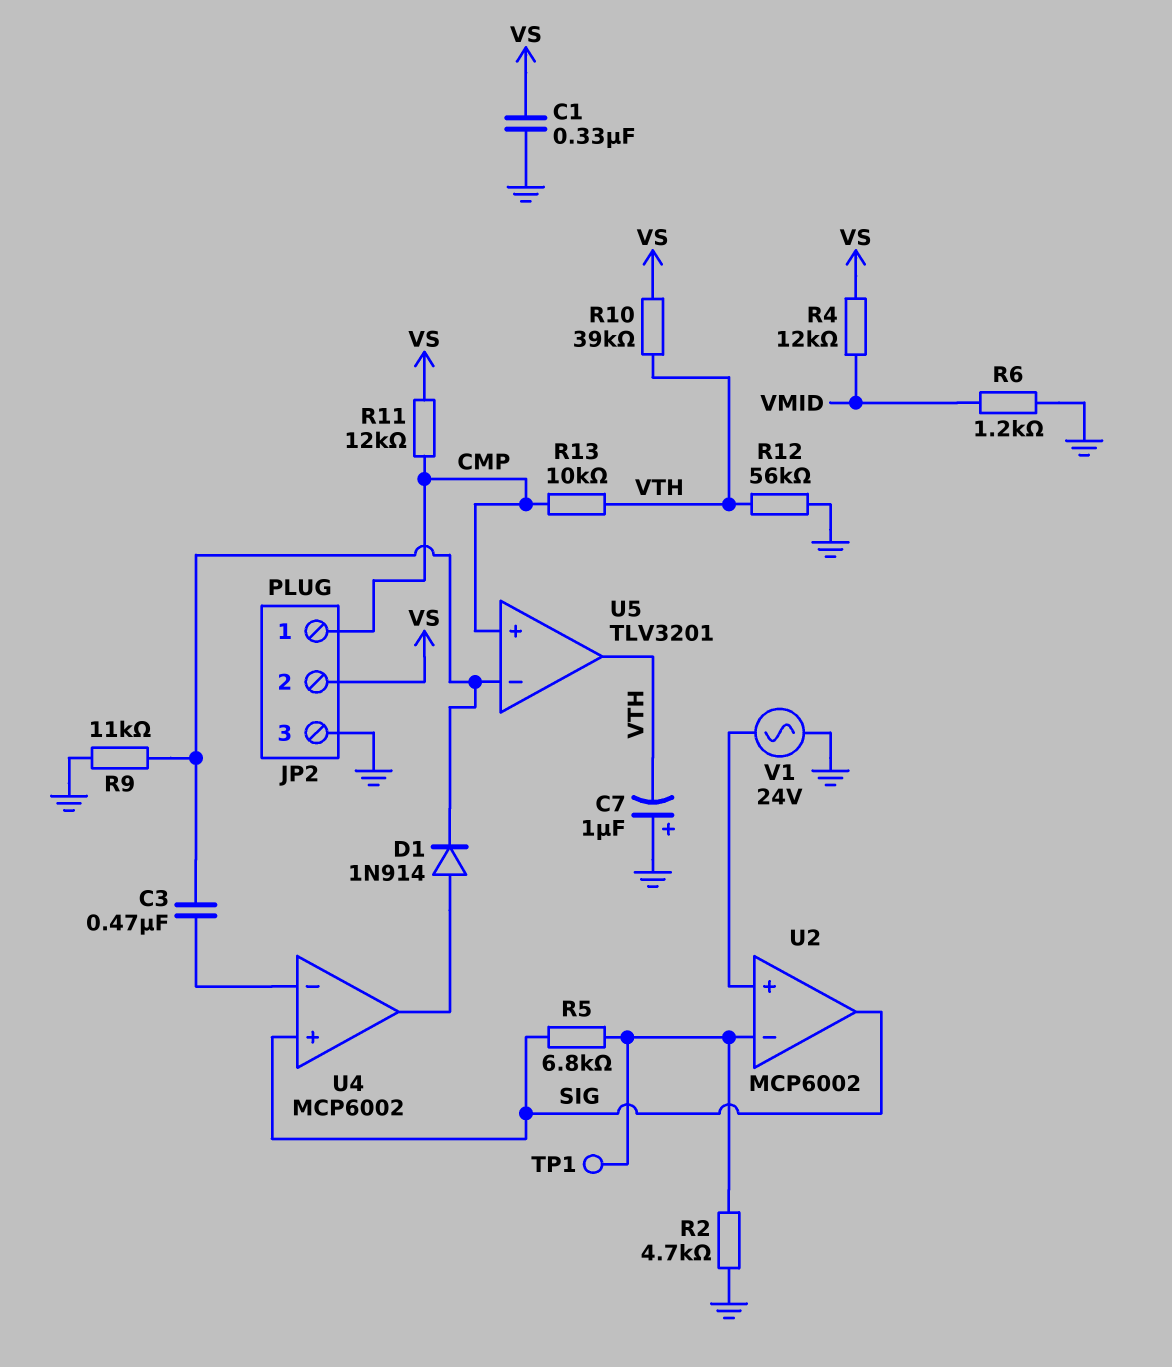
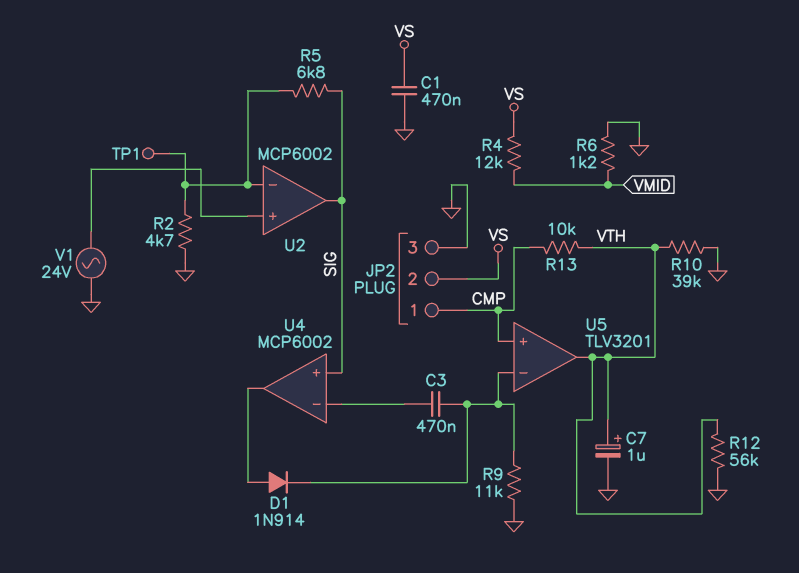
C1: 330nF (GND, VS) -> 470nF (GND, VS)
C7: 1uF (plus GND, minus VTH) -> 1uF (plus VTH, minus GND)
R10: 39k (VS, VTH) -> 39k (GND, VTH)
R11: 12k (CMP, VS) -> none

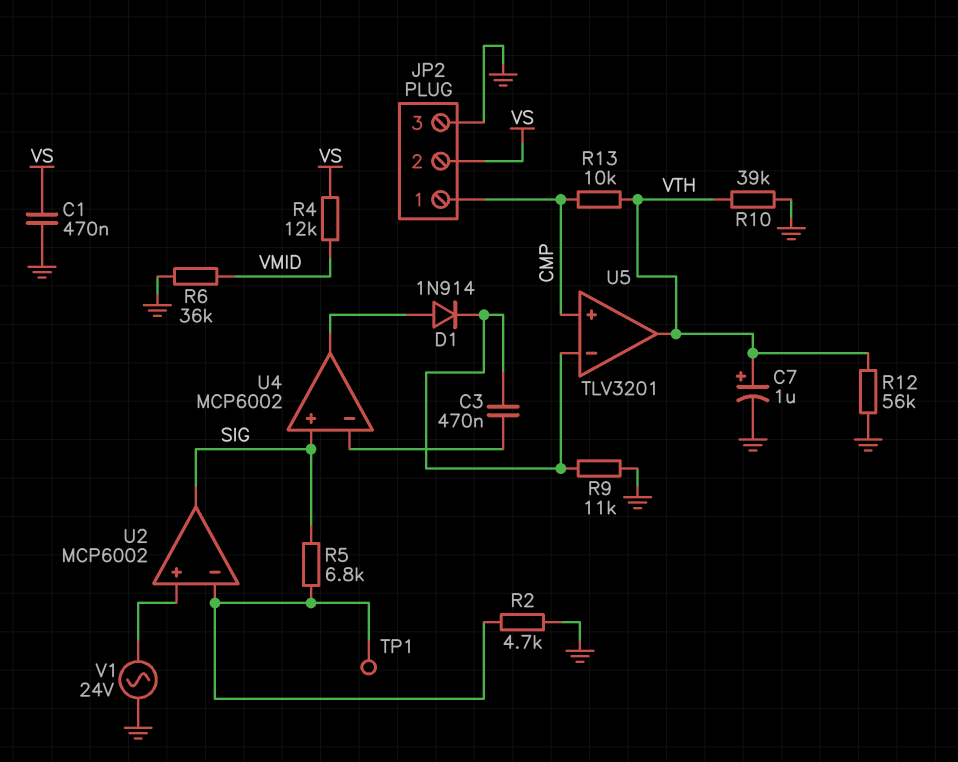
R6: 1.2k (GND, VMID) -> 36k (GND, VMID)

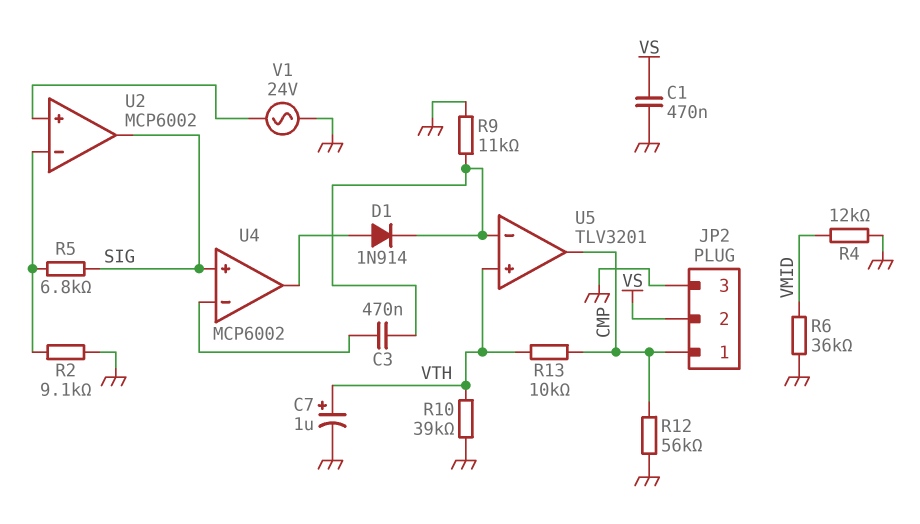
R2: 4.7k (GND, U2/in-) -> 9.1k (GND, U2/in-)
R4: 12k (VMID, VS) -> 12k (GND, VMID)
R12: 56k (GND, VTH) -> 56k (CMP, GND)
TP1: test point (U2/in-) -> none
U5 pin in+: CMP -> VTH
U5 pin out: VTH -> CMP

